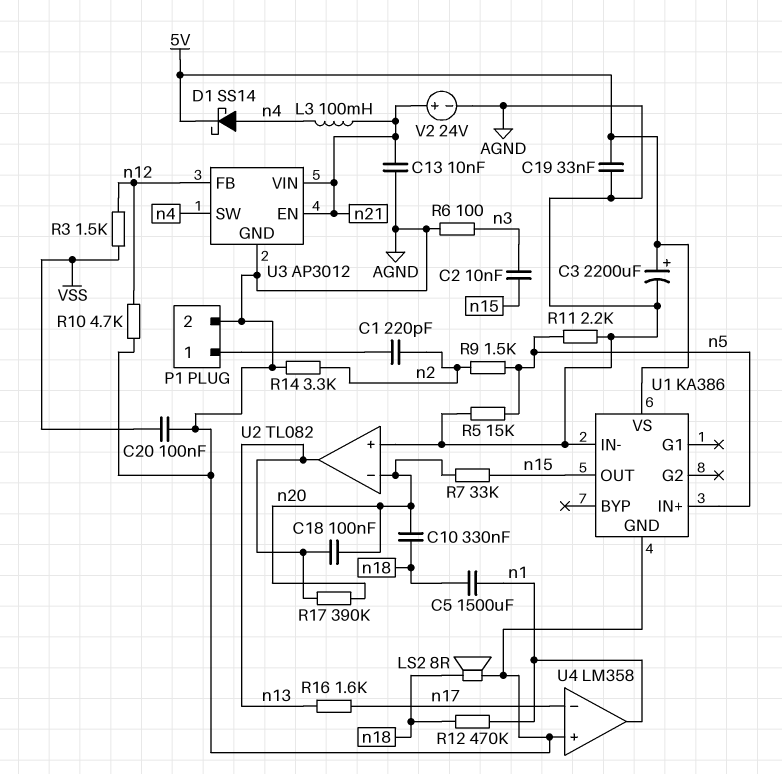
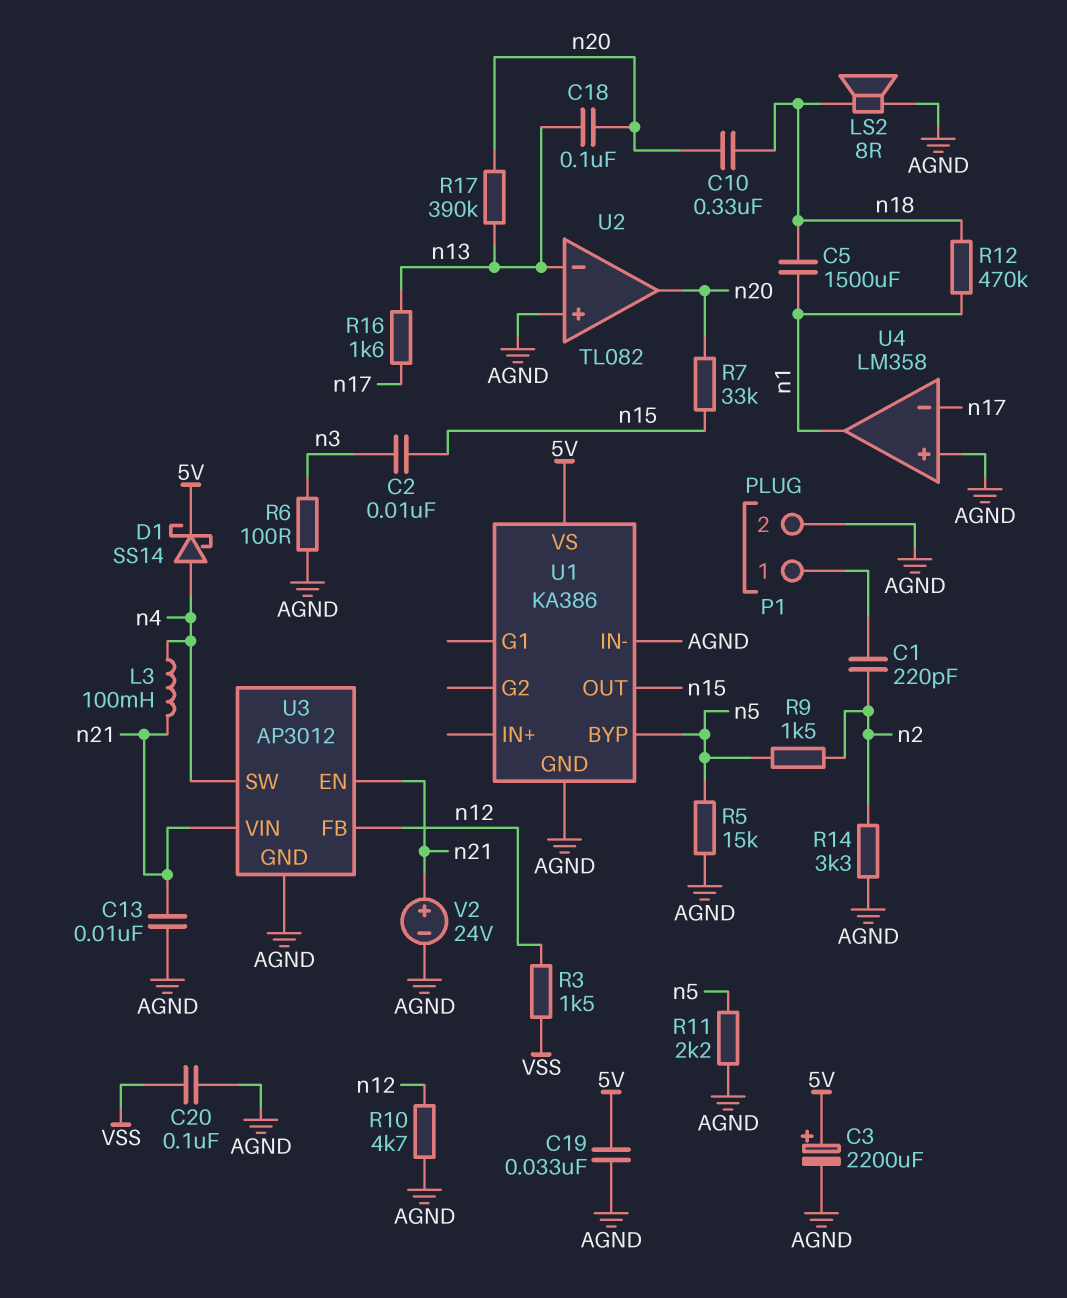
U1 pin BYP: none -> n5
U1 pin IN+: n5 -> none
U2 pin in-: n20 -> n13
U2 pin out: n13 -> n20

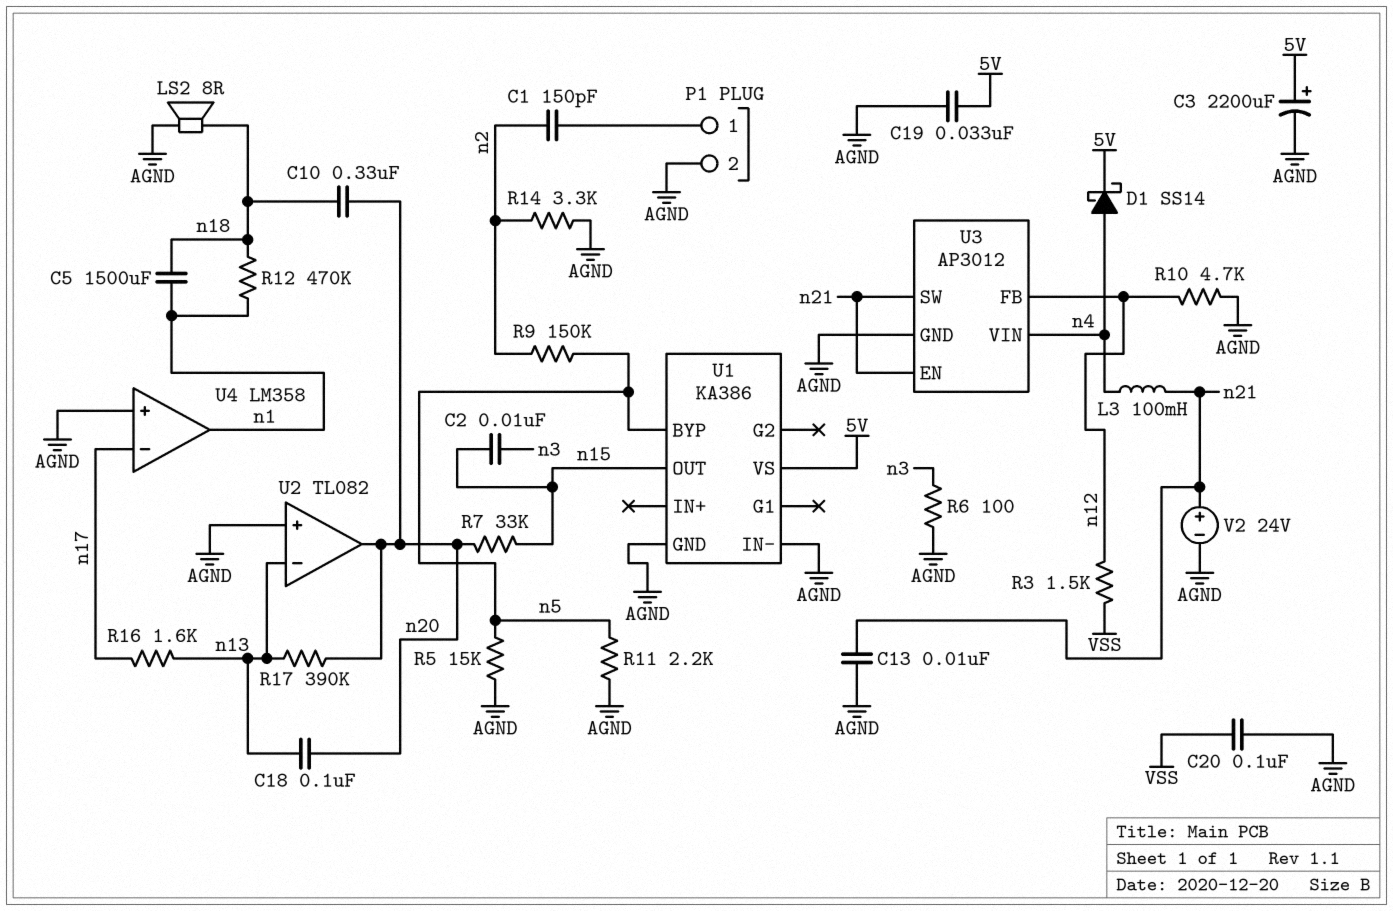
C1: 220pF (P1/1, n2) -> 150pF (P1/1, n2)
R9: 1.5k (n2, n5) -> 150k (n2, n5)
U3 pin SW: n4 -> n21
U3 pin VIN: n21 -> n4

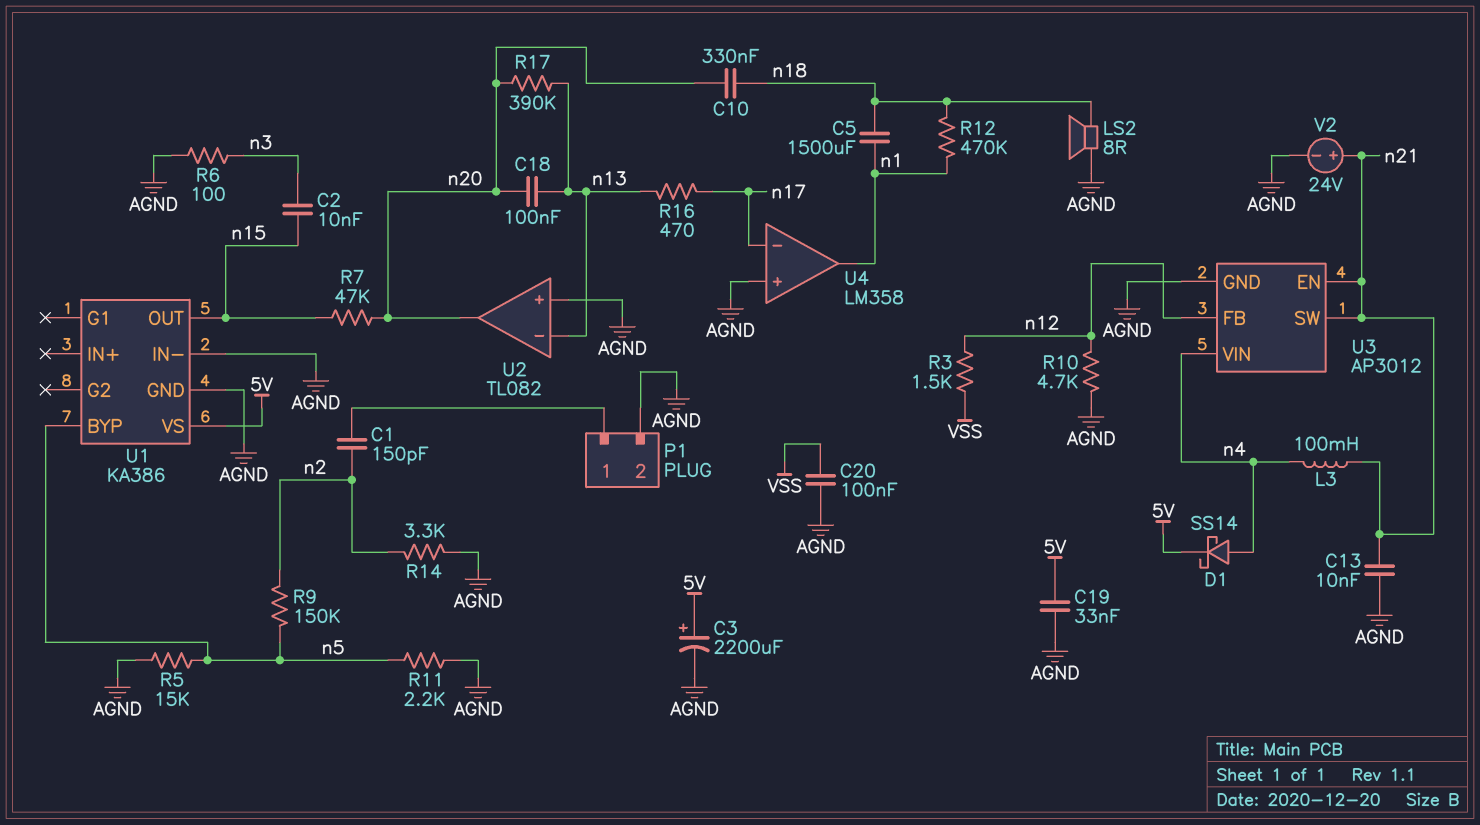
R7: 33k (n15, n20) -> 47k (n15, n20)
R16: 1.6k (n13, n17) -> 470 (n13, n17)

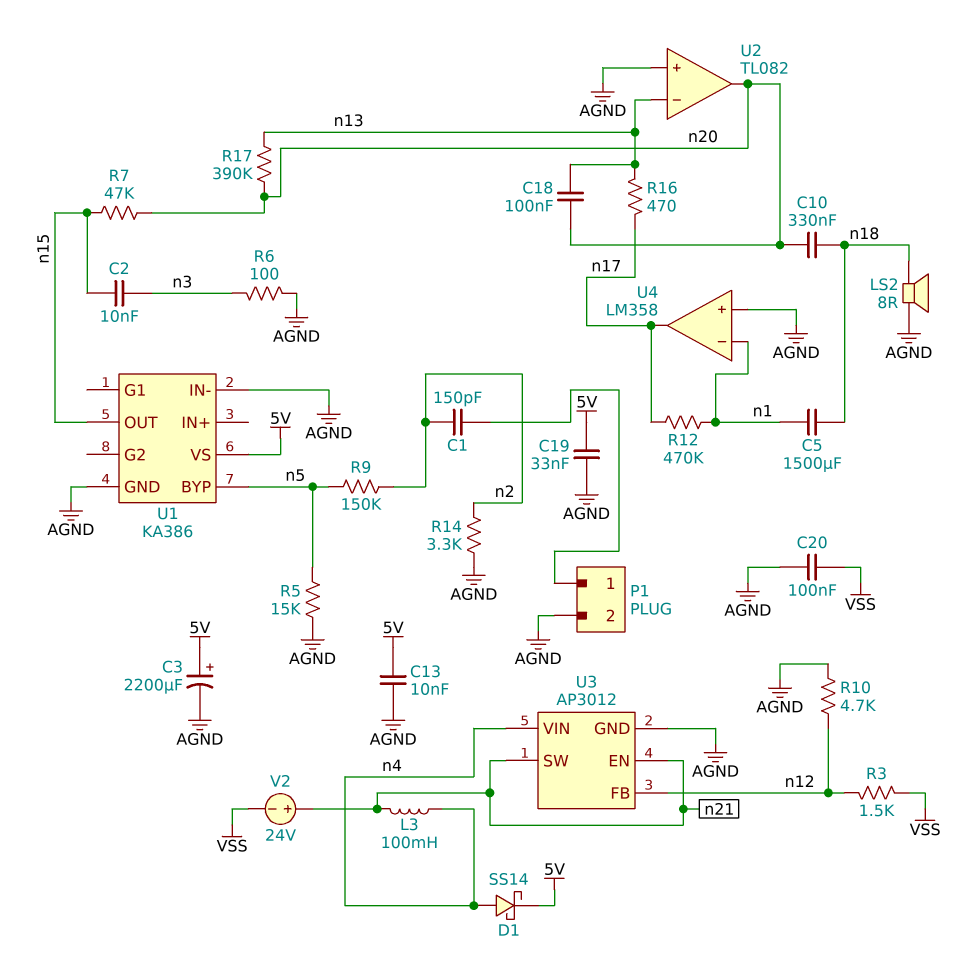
C13: 10nF (AGND, n21) -> 10nF (5V, AGND)
R11: 2.2k (AGND, n5) -> none
R12: 470k (n1, n18) -> 470k (n1, n17)
U4 pin in-: n17 -> n1
U4 pin out: n1 -> n17
V2: 24V (plus n21, minus AGND) -> 24V (plus n21, minus VSS)

